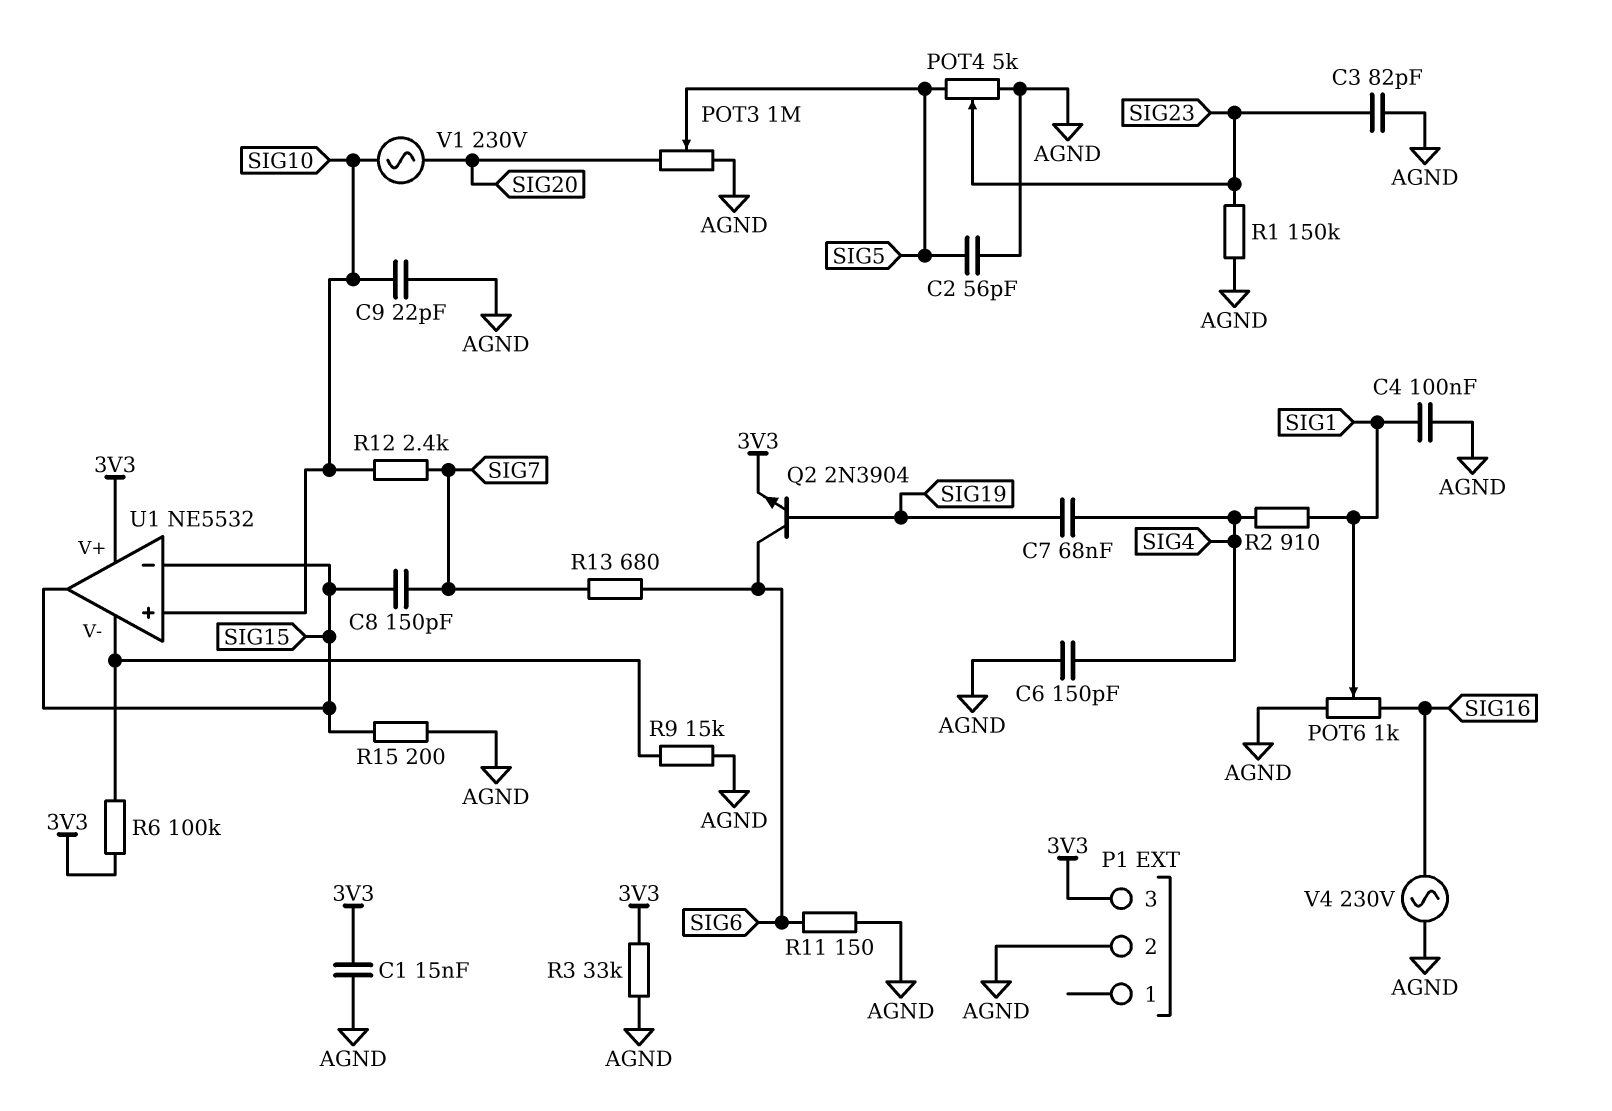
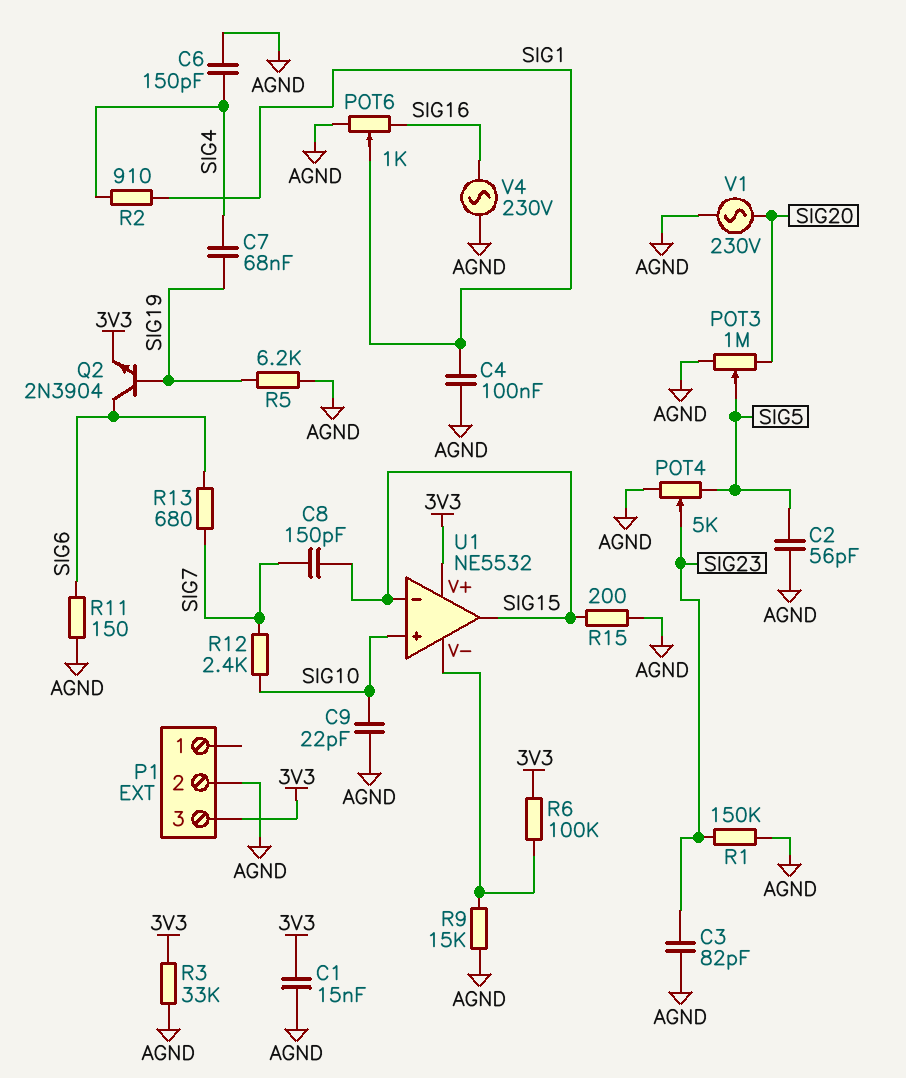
R5: none -> 6.2k (AGND, SIG19)
V1: AC 230V (SIG10, SIG20) -> AC 230V (AGND, SIG20)

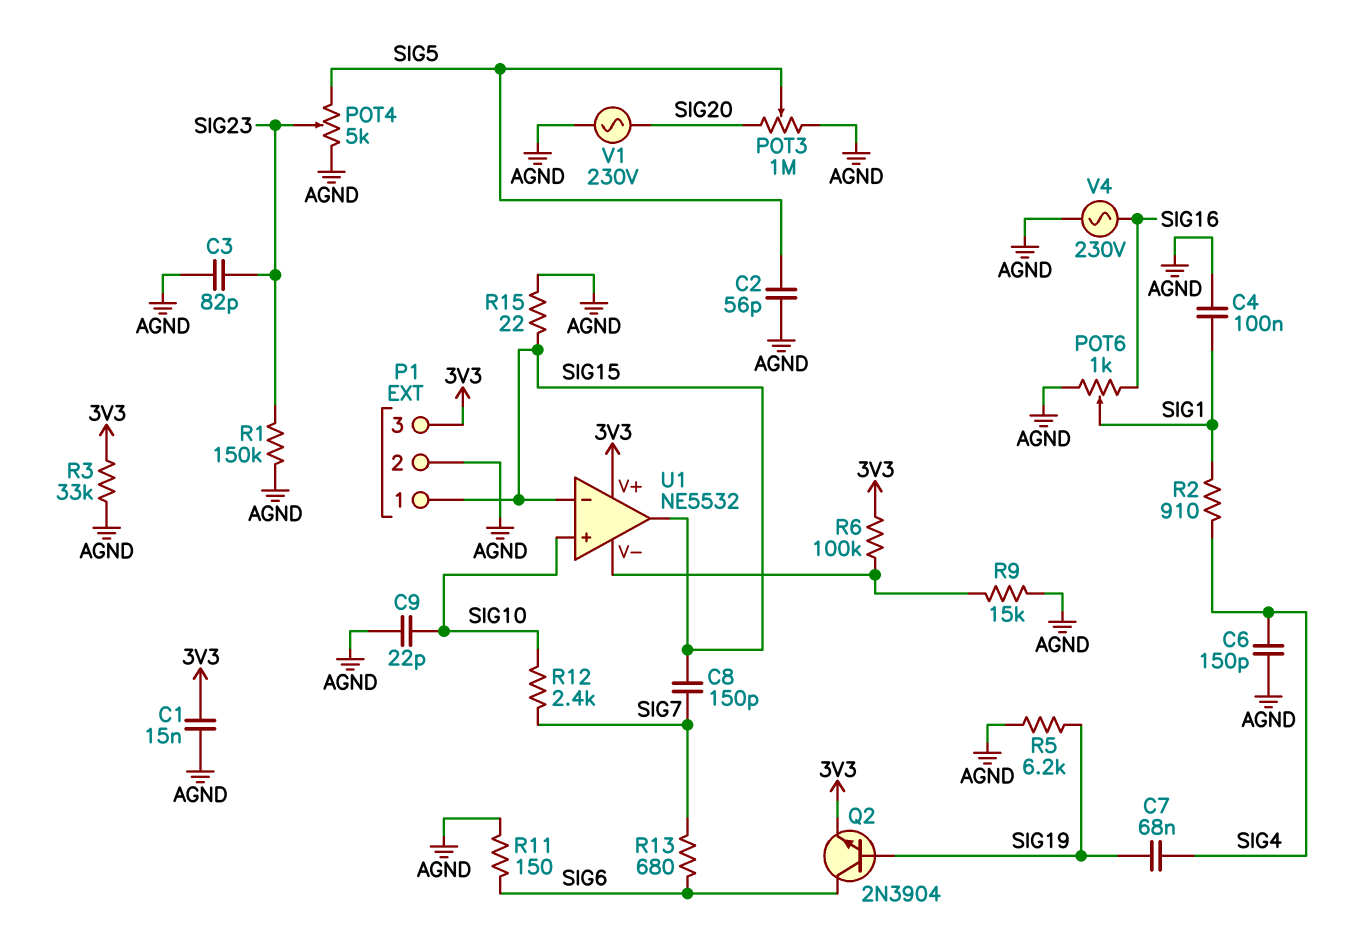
P1 pin 1: none -> SIG15
R15: 200 (AGND, SIG15) -> 22 (AGND, SIG15)

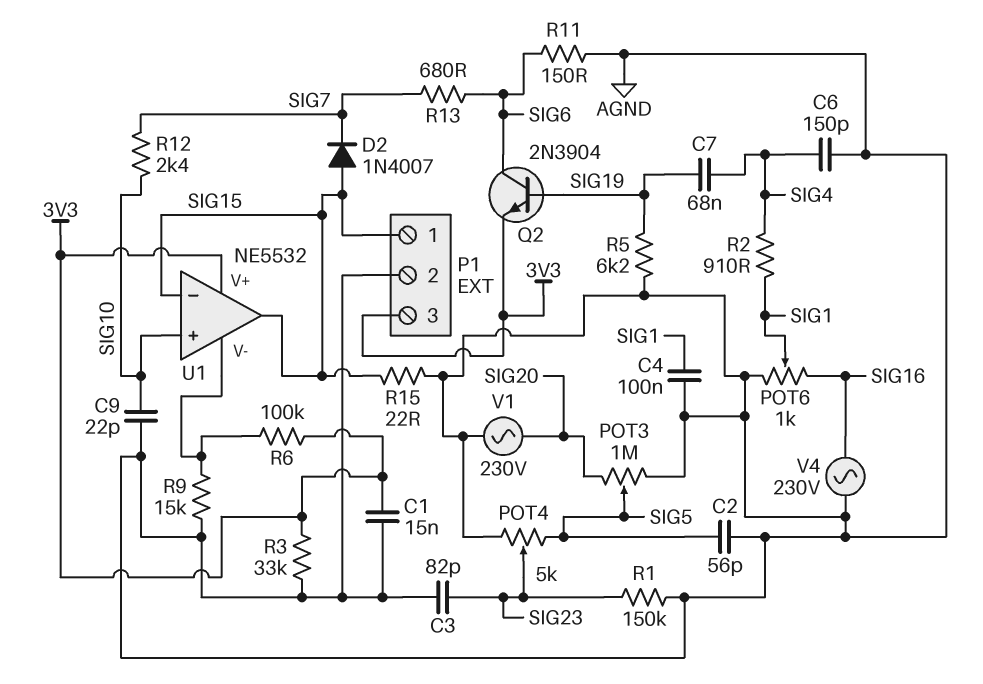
C8: 150pF (SIG7, SIG15) -> none
D2: none -> diode 1N4007 (A SIG15, K SIG7)

